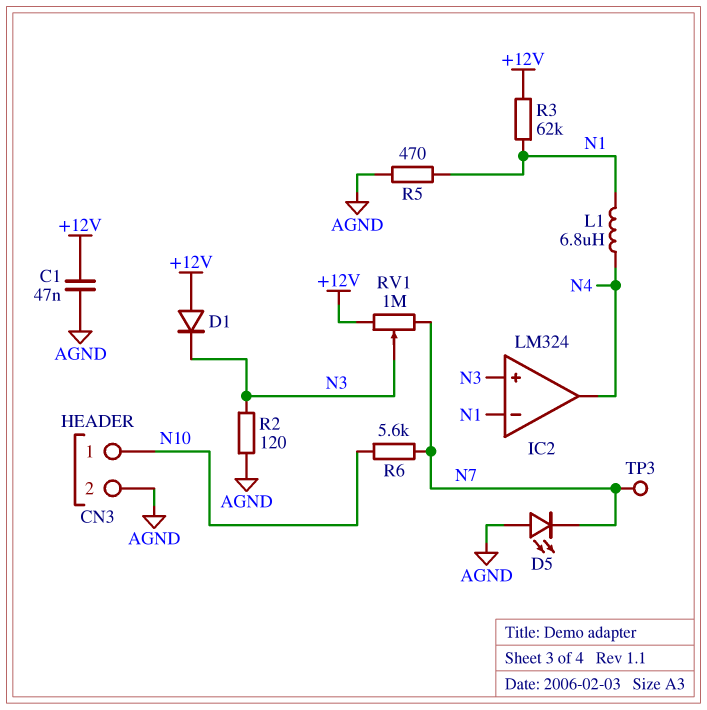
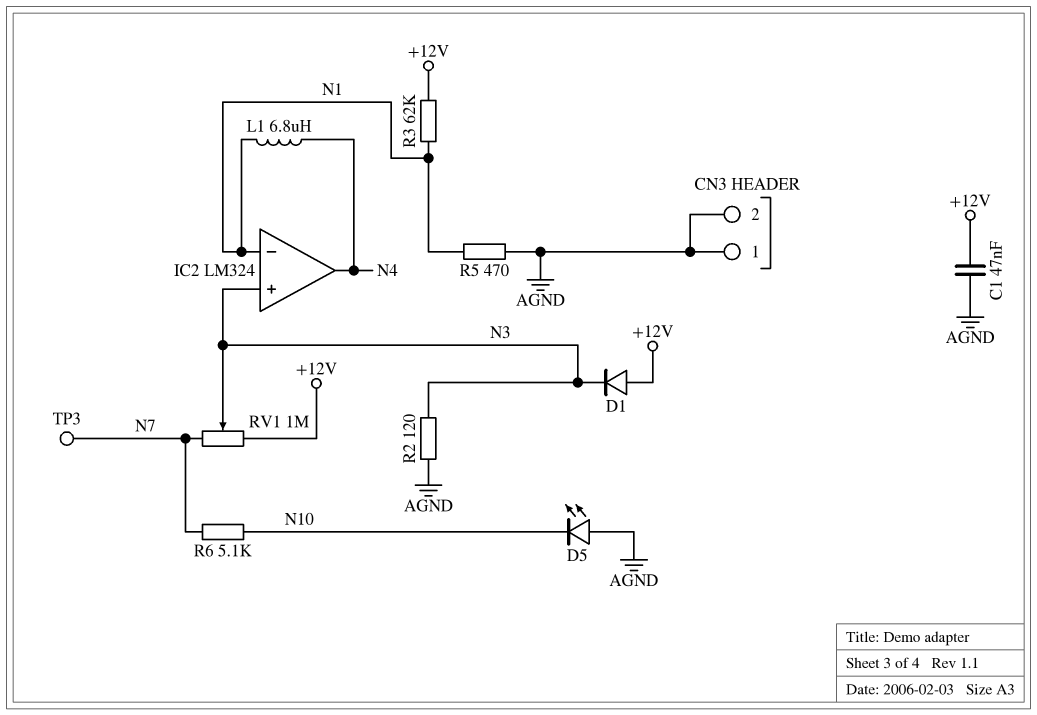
CN3 pin 1: N10 -> AGND
D5: LED (A AGND, K N7) -> LED (A AGND, K N10)
R6: 5.6k (N7, N10) -> 5.1k (N7, N10)

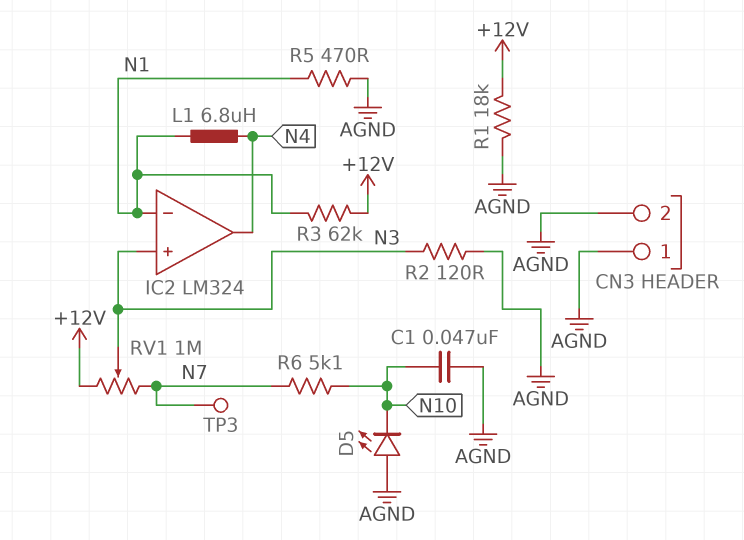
C1: 47nF (+12V, AGND) -> 47nF (AGND, N10)
D1: diode (A +12V, K N3) -> none
R1: none -> 18k (+12V, AGND)

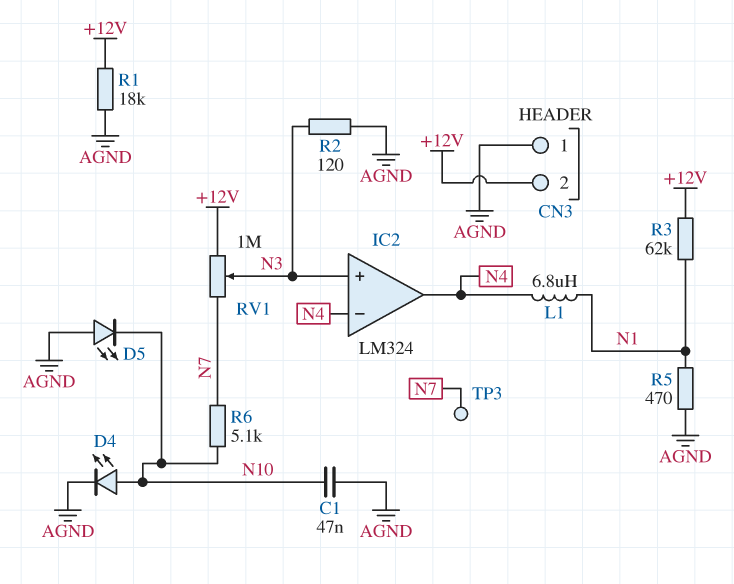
CN3 pin 2: AGND -> +12V
D4: none -> LED (A N10, K AGND)
IC2 pin in-: N1 -> N4

